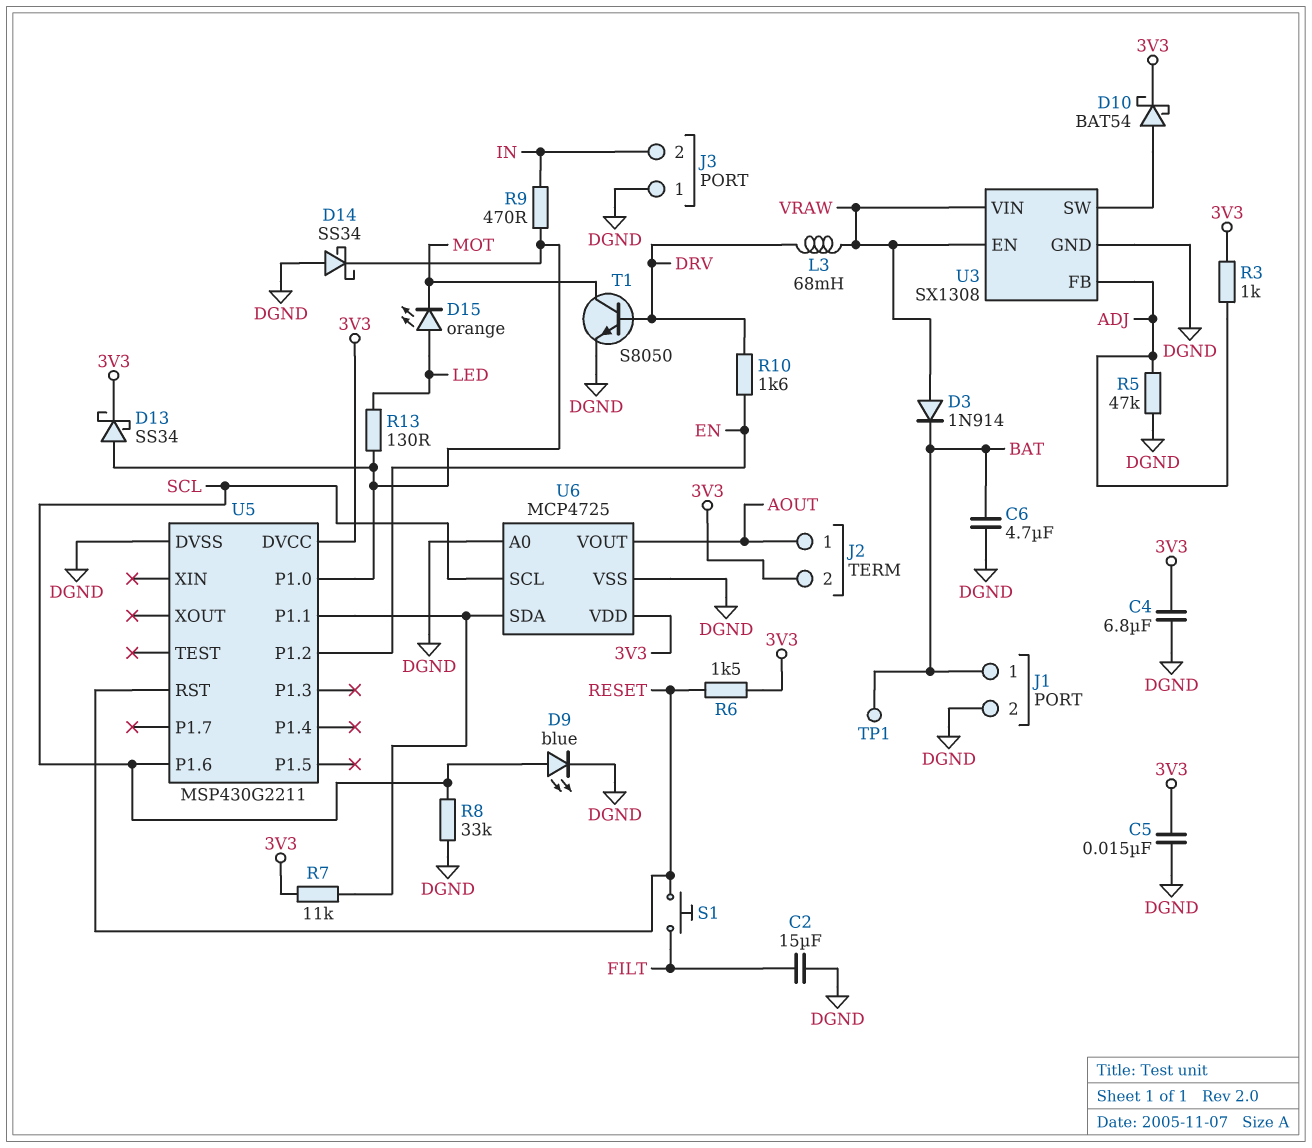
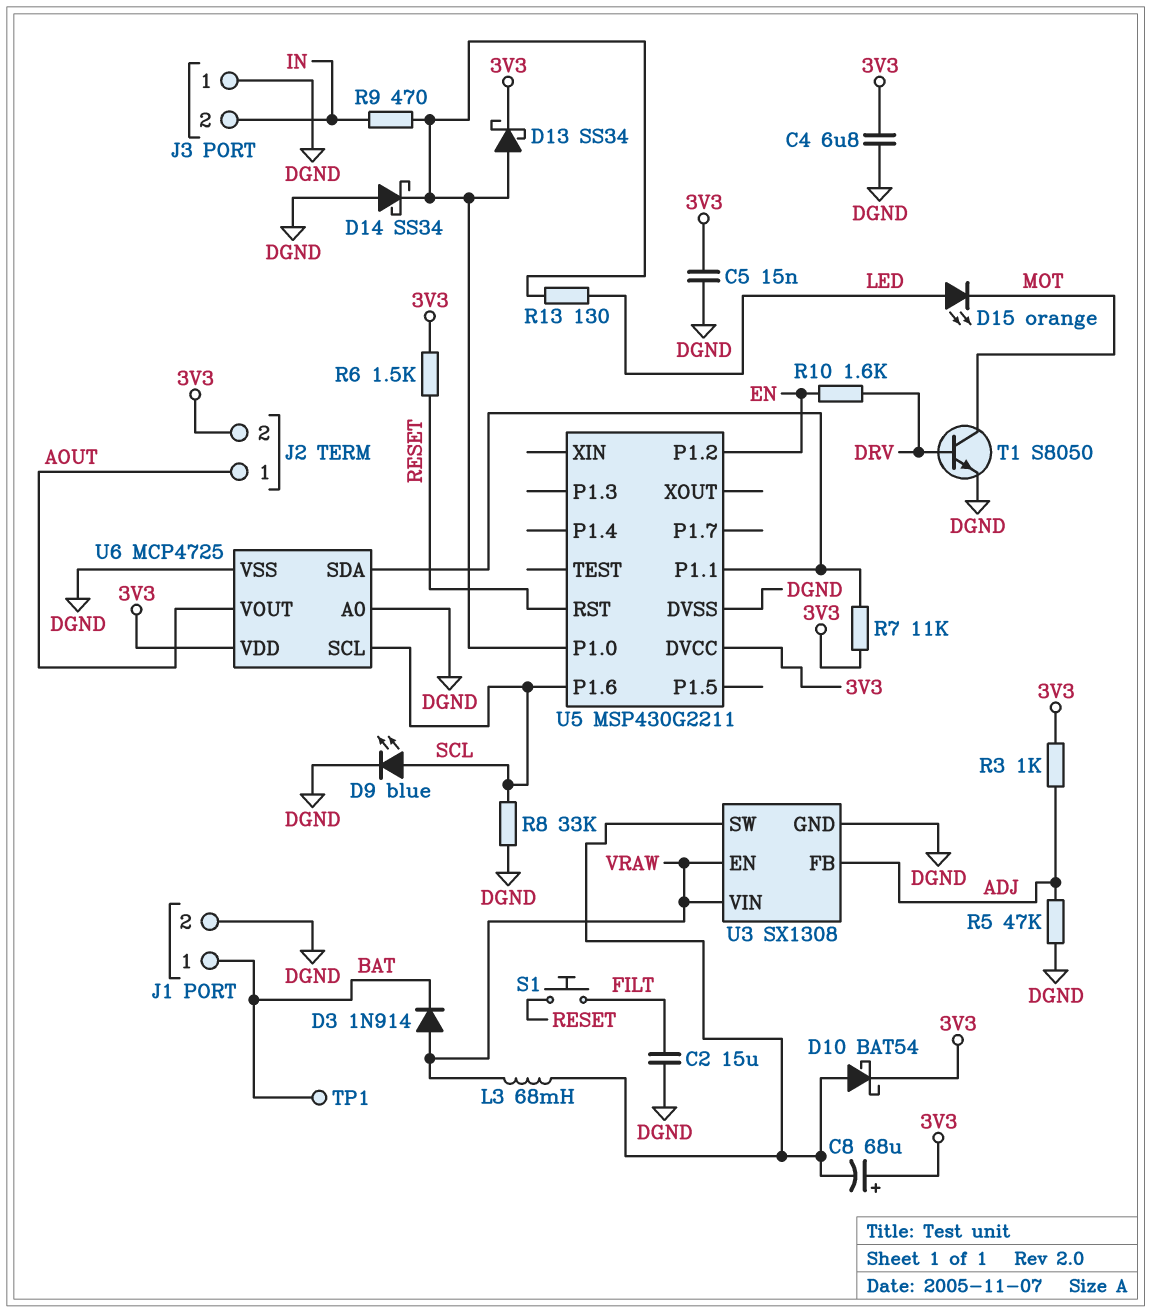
C6: 4.7uF (BAT, DGND) -> none
C8: none -> 68uF (plus 3V3, minus U3/SW)
L3: 68mH (DRV, VRAW) -> 68mH (U3/SW, VRAW)

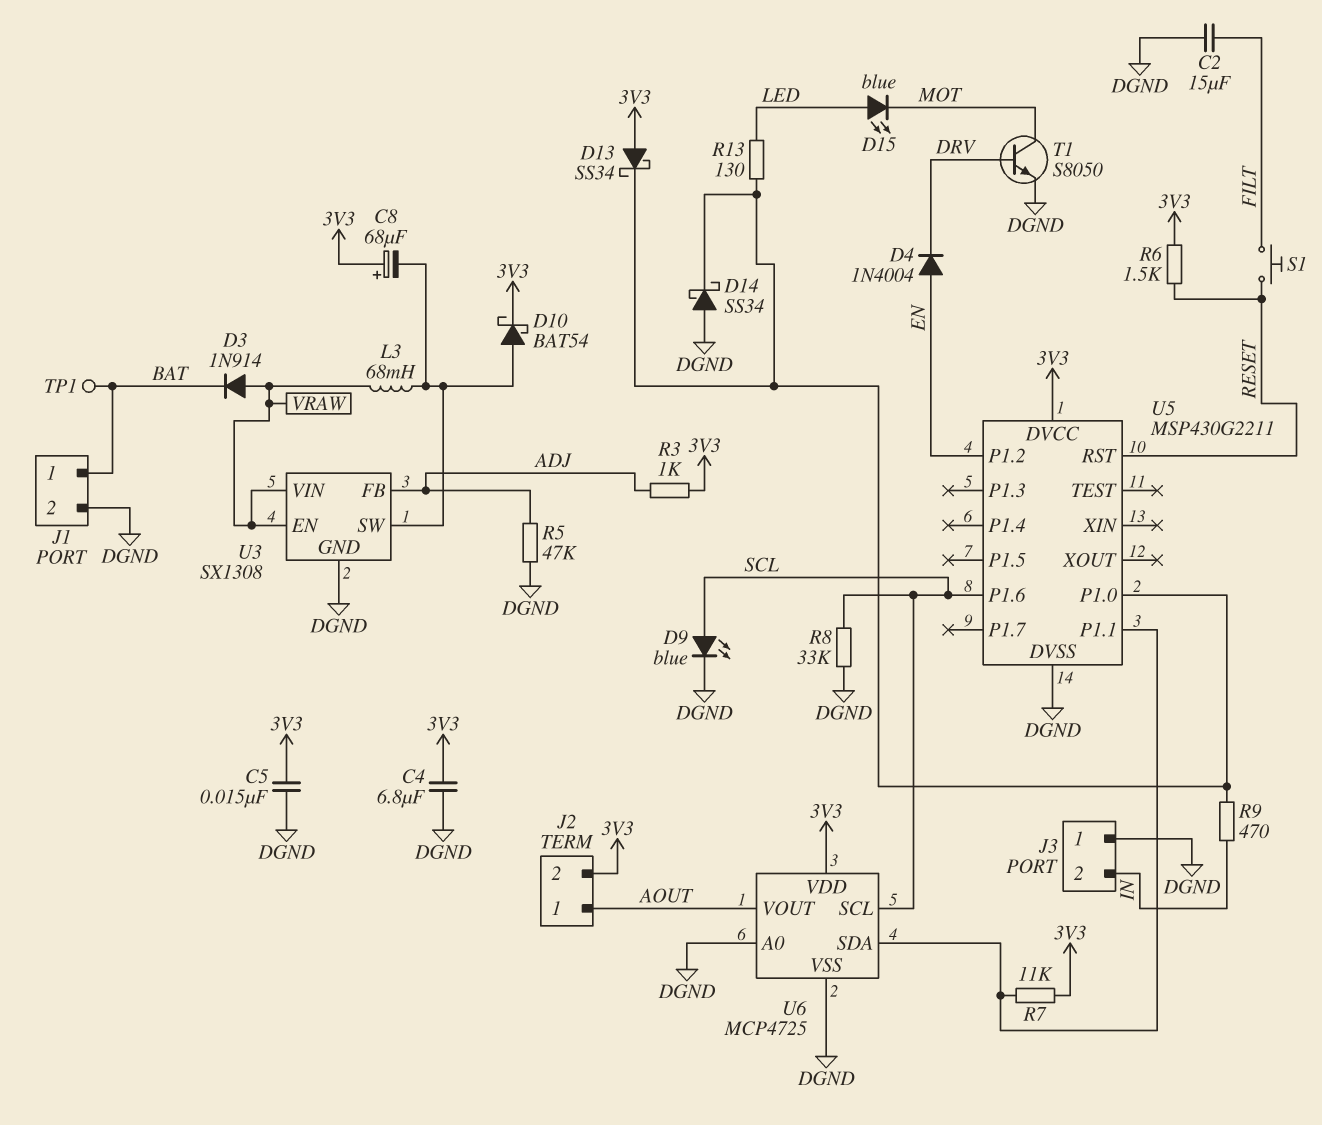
D4: none -> diode 1N4004 (A EN, K DRV)
D13: schottky SS34 (A U5/P1.0, K 3V3) -> schottky SS34 (A 3V3, K U5/P1.0)
D15: LED orange (A LED, K MOT) -> LED blue (A LED, K MOT)
R10: 1.6k (DRV, EN) -> none

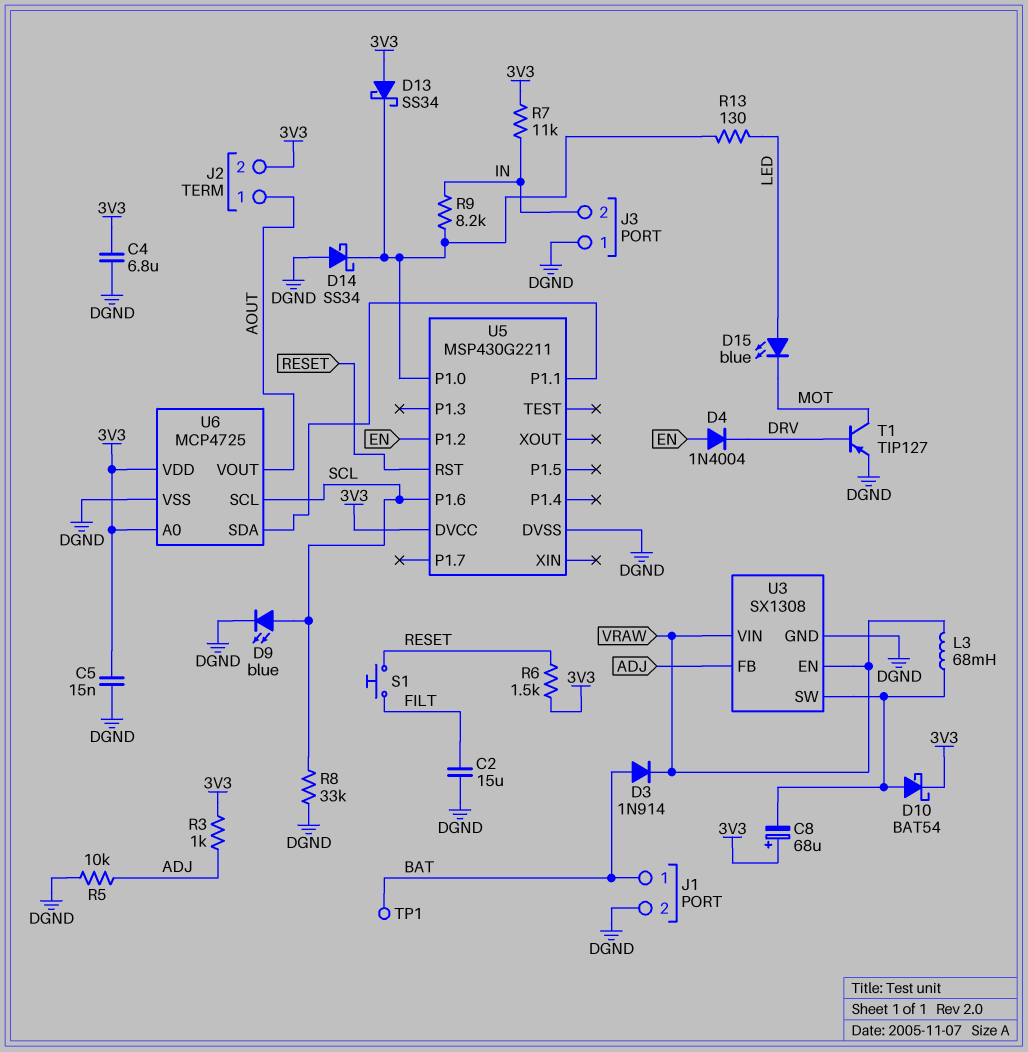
D3: diode 1N914 (A VRAW, K BAT) -> diode 1N914 (A BAT, K VRAW)
R5: 47k (ADJ, DGND) -> 10k (ADJ, DGND)
R7: 11k (3V3, U5/P1.1) -> 11k (3V3, IN)
R9: 470 (IN, U5/P1.0) -> 8.2k (IN, U5/P1.0)
T1: NPN S8050 (B DRV, C MOT, E DGND) -> PNP TIP127 (B DRV, C MOT, E DGND)
U6 pin A0: DGND -> 3V3

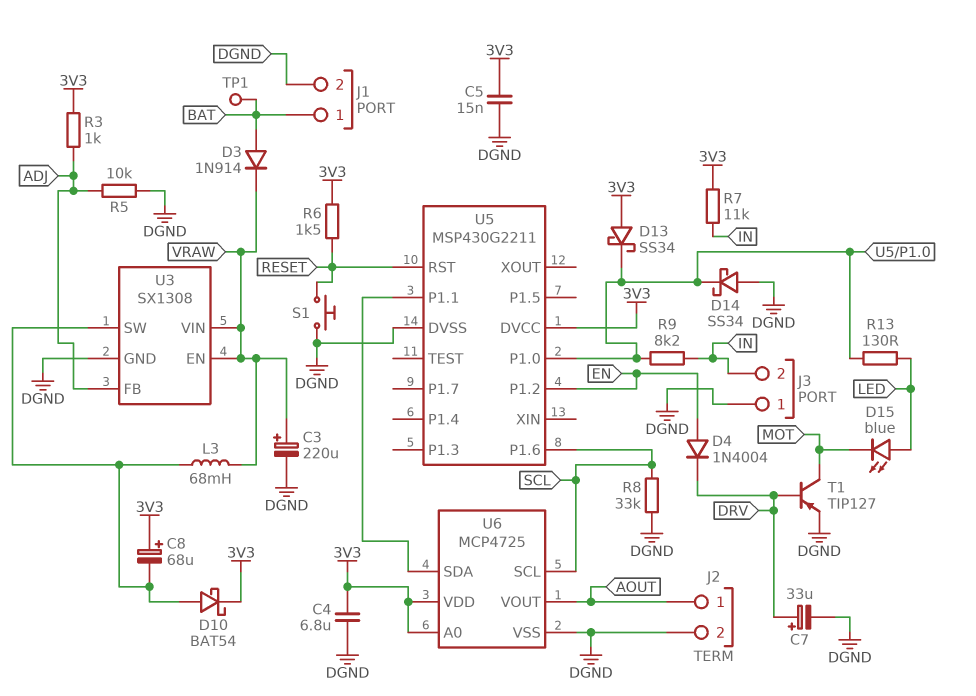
C2: 15uF (DGND, FILT) -> none
C3: none -> 220uF (plus VRAW, minus DGND)
C7: none -> 33uF (plus DRV, minus DGND)
D9: LED blue (A SCL, K DGND) -> none
J2 pin 2: 3V3 -> DGND
S1: button (FILT, RESET) -> button (DGND, RESET)

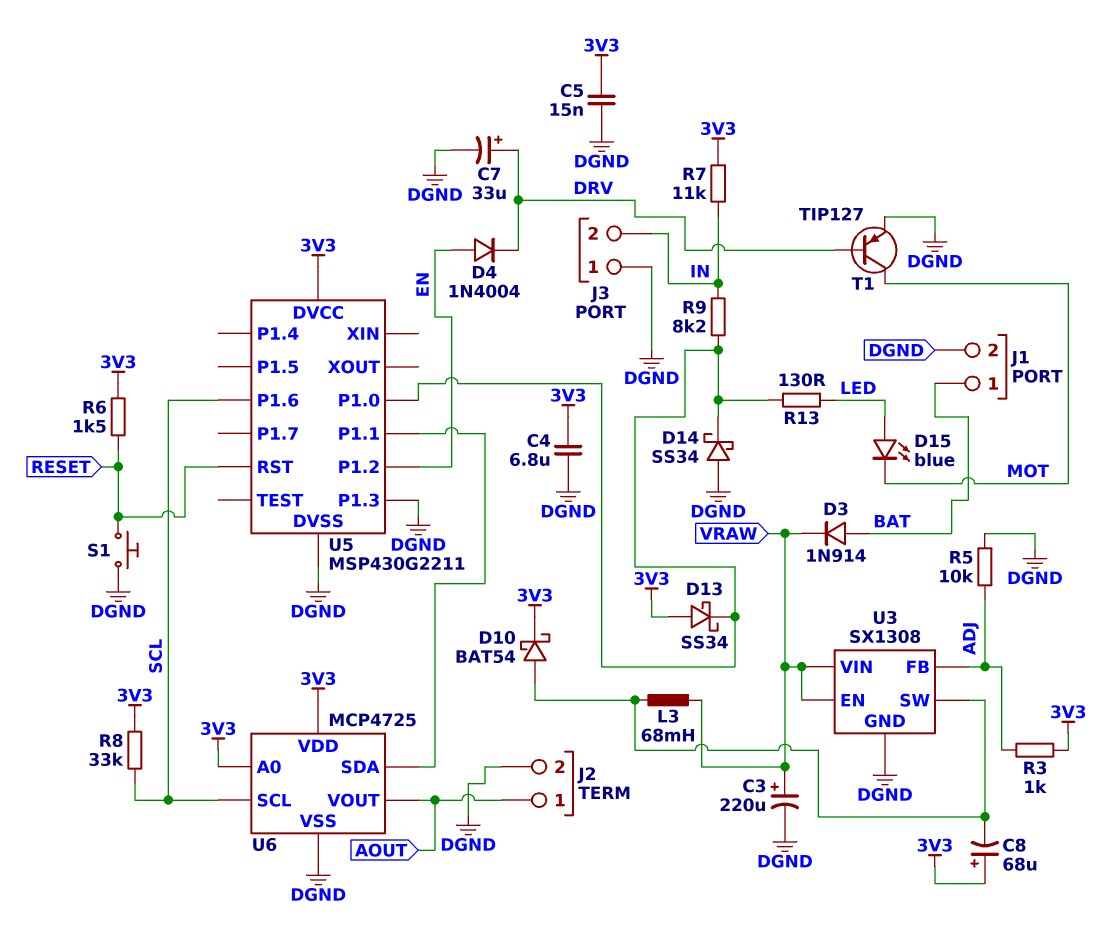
R8: 33k (DGND, SCL) -> 33k (3V3, SCL)
TP1: test point (BAT) -> none
U5 pin P1.3: none -> DGND

